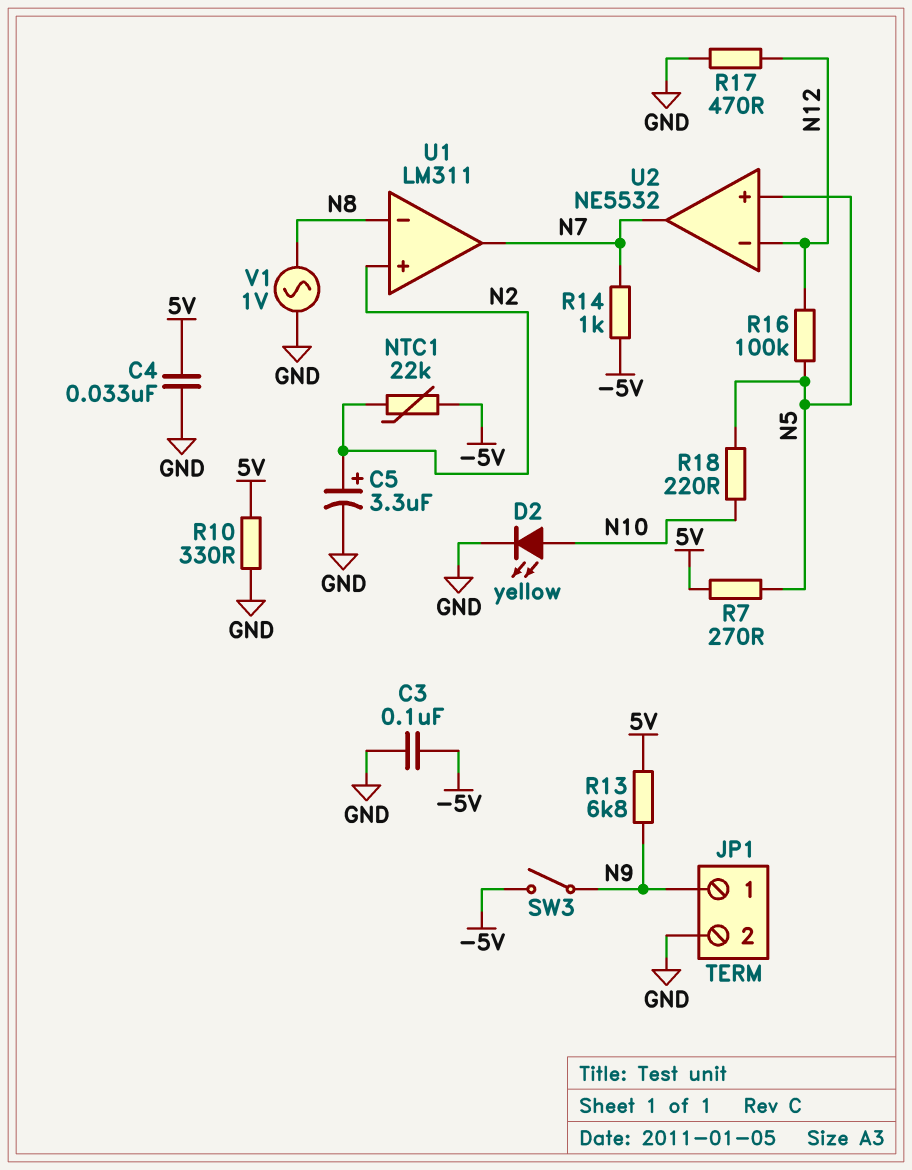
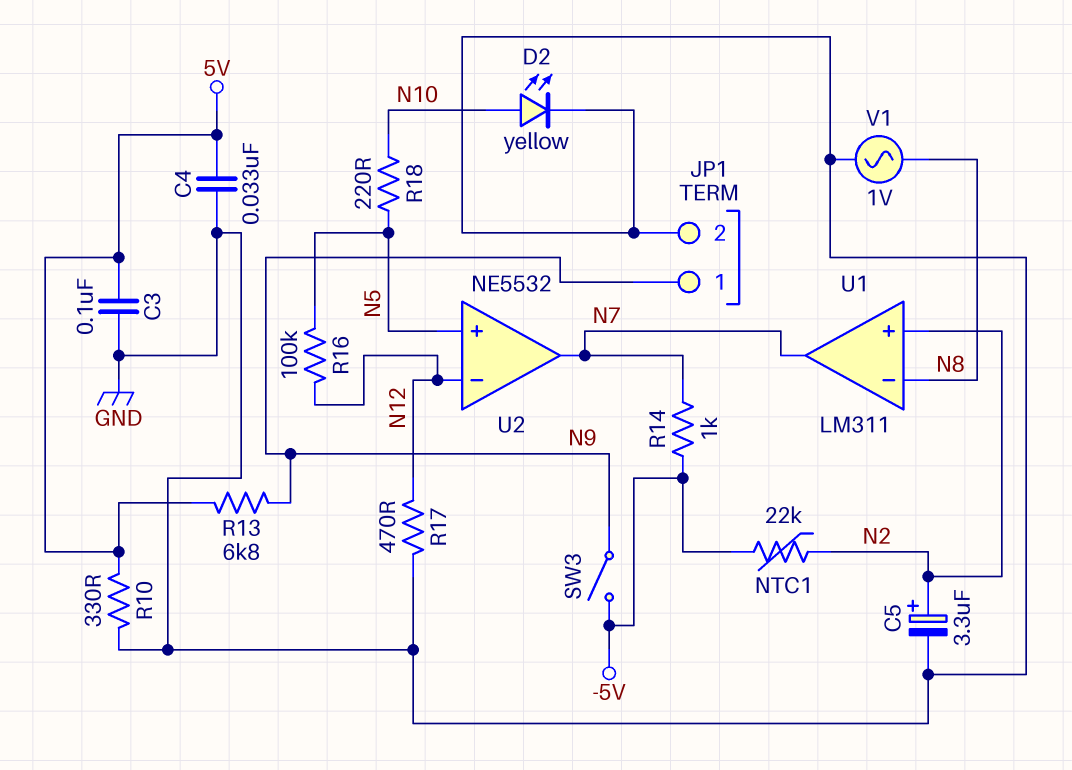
C3: 100nF (-5V, GND) -> 100nF (5V, GND)
R7: 270 (5V, N5) -> none

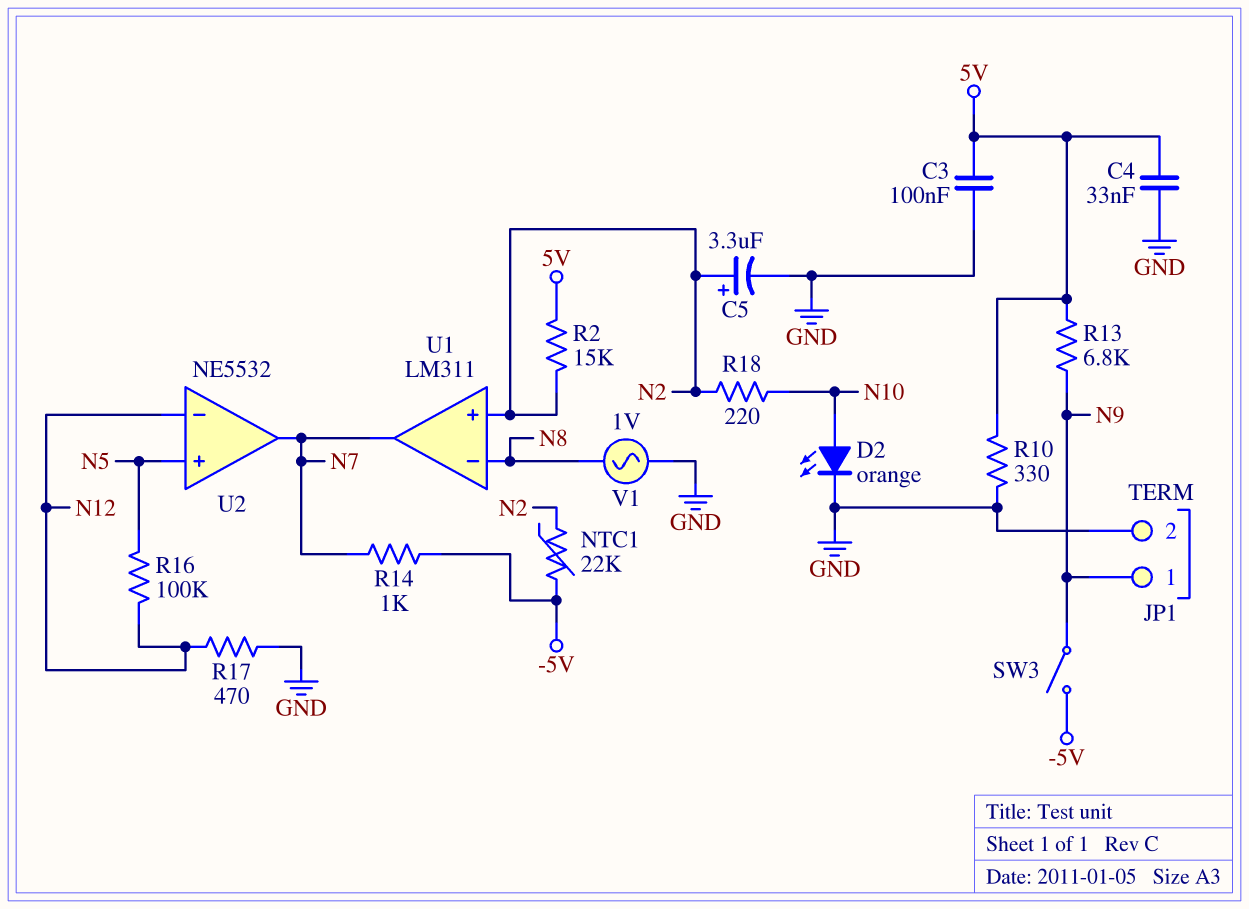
D2: LED yellow (A N10, K GND) -> LED orange (A N10, K GND)
R2: none -> 15k (5V, N2)
R18: 220 (N5, N10) -> 220 (N2, N10)

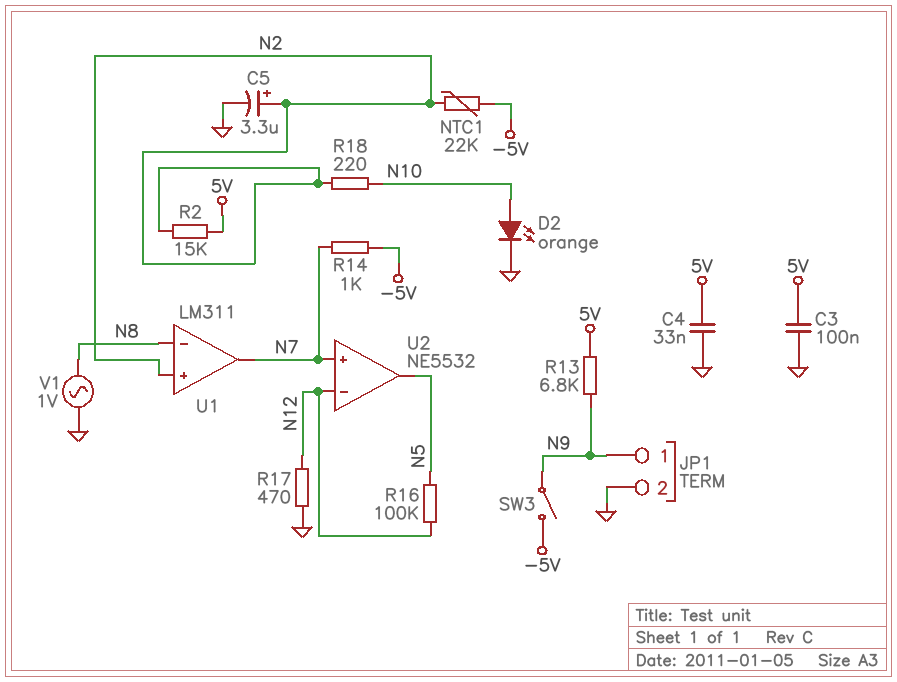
R10: 330 (5V, GND) -> none
U2 pin in+: N5 -> N7
U2 pin out: N7 -> N5

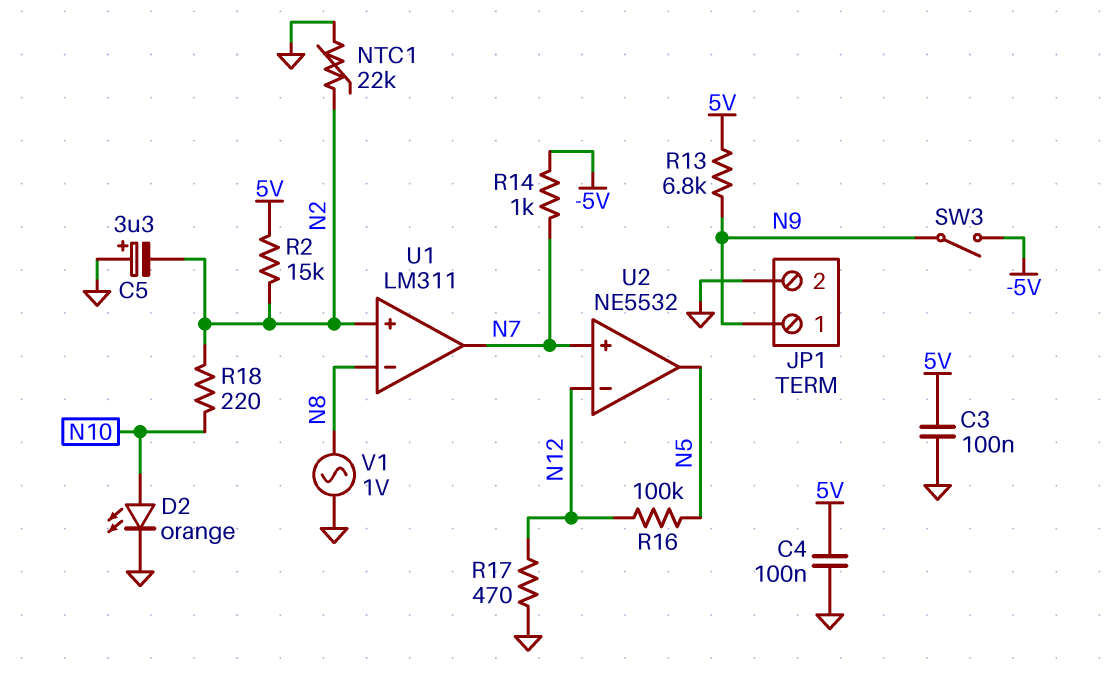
C4: 33nF (5V, GND) -> 100nF (5V, GND)
C5: 3.3uF (plus N2, minus GND) -> 3.3uF (plus GND, minus N2)
NTC1: 22k (-5V, N2) -> 22k (GND, N2)

